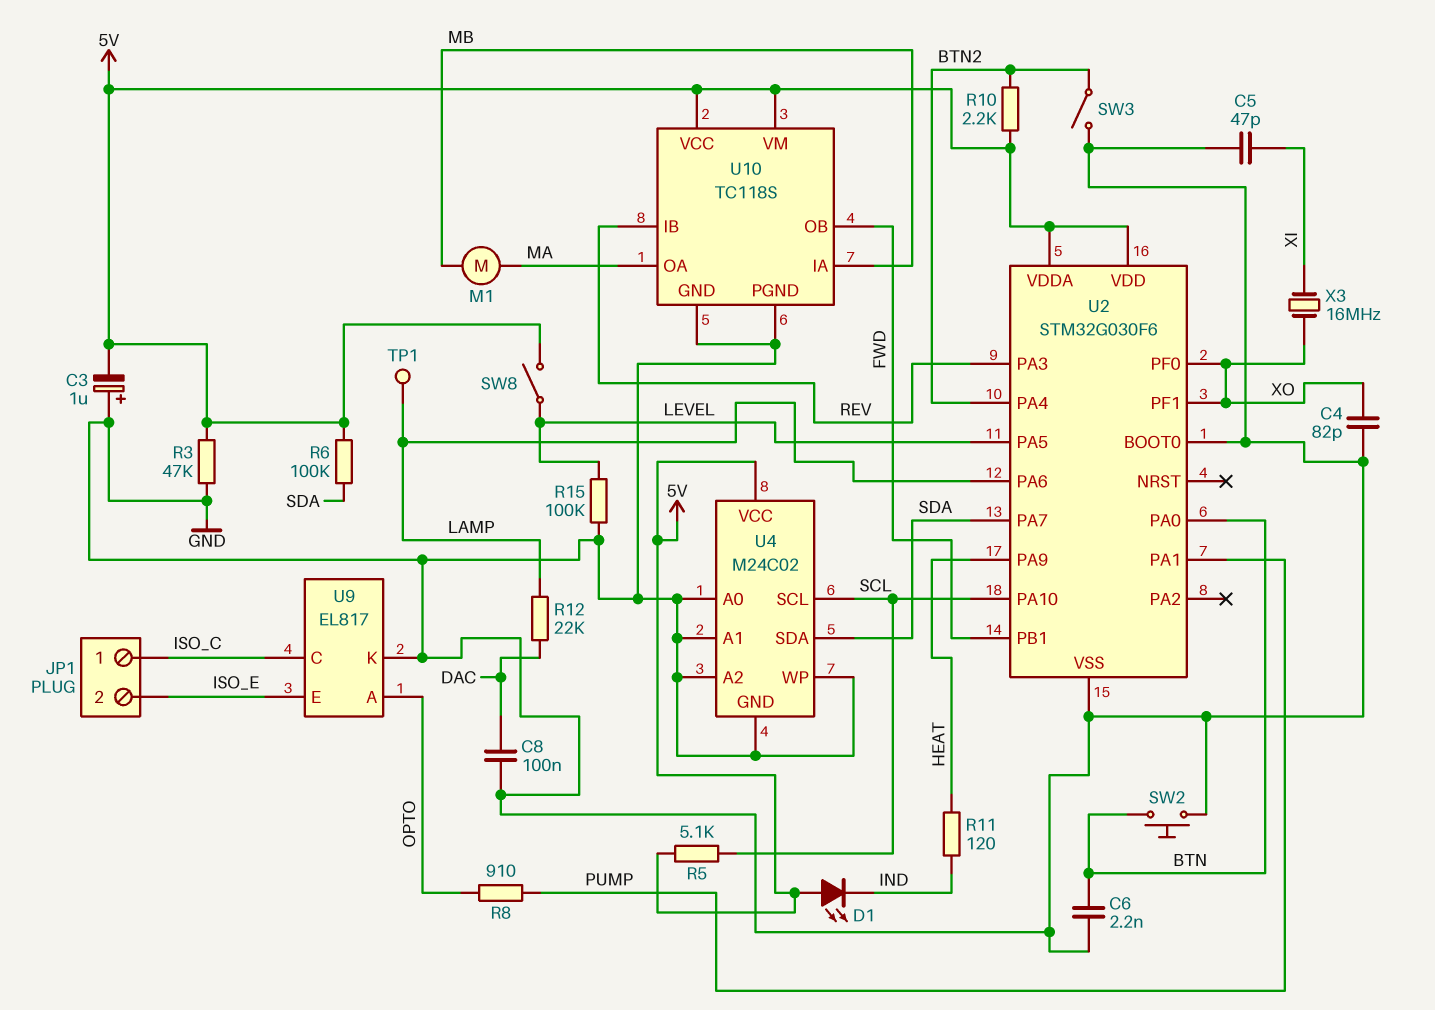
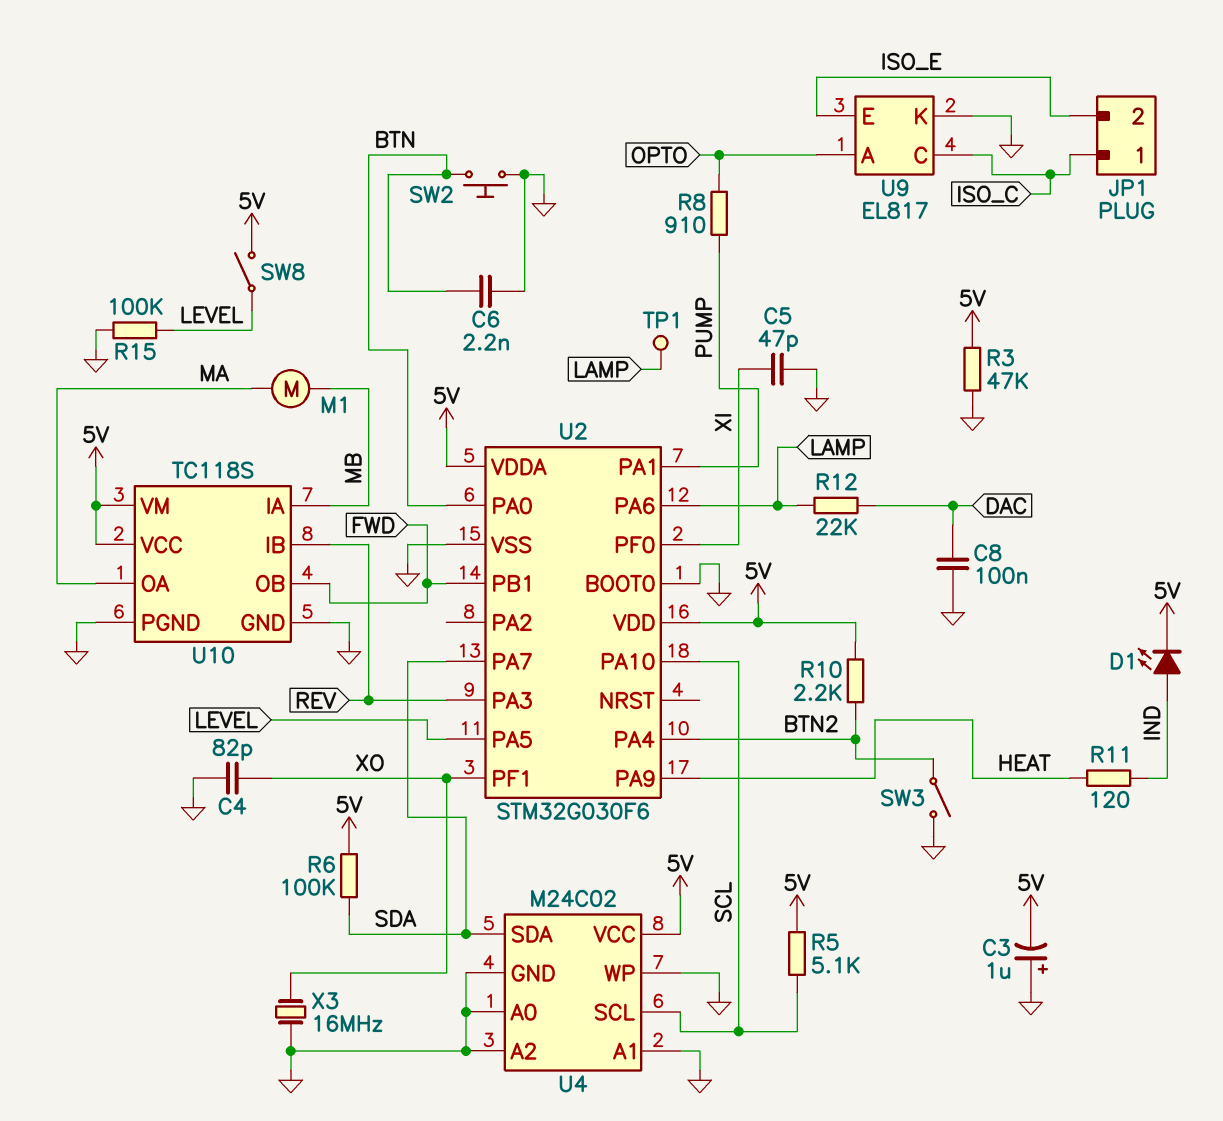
D1: LED (A 5V, K IND) -> LED (A IND, K 5V)
U2 pin PF0: XO -> XI
X3: 16MHz (XI, XO) -> 16MHz (GND, XO)

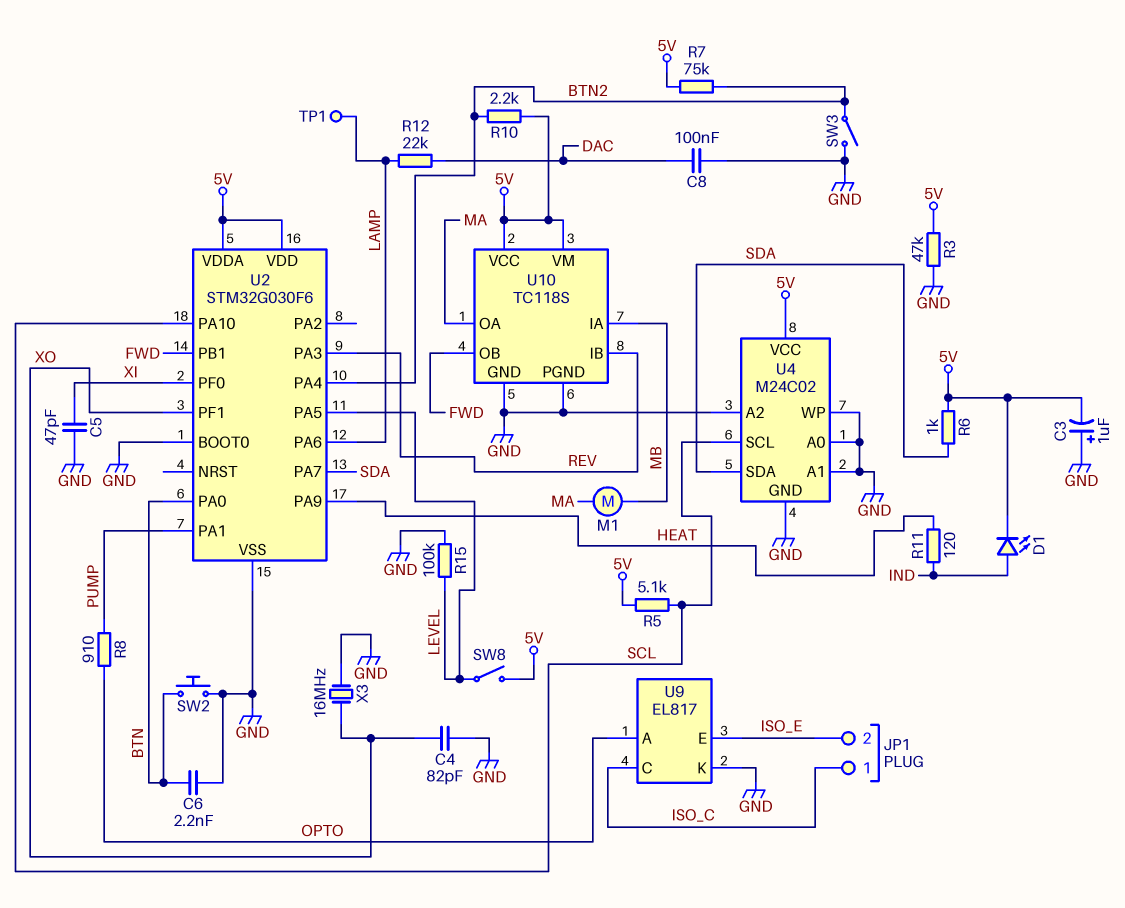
R6: 100k (5V, SDA) -> 1k (5V, SDA)
R7: none -> 75k (5V, BTN2)

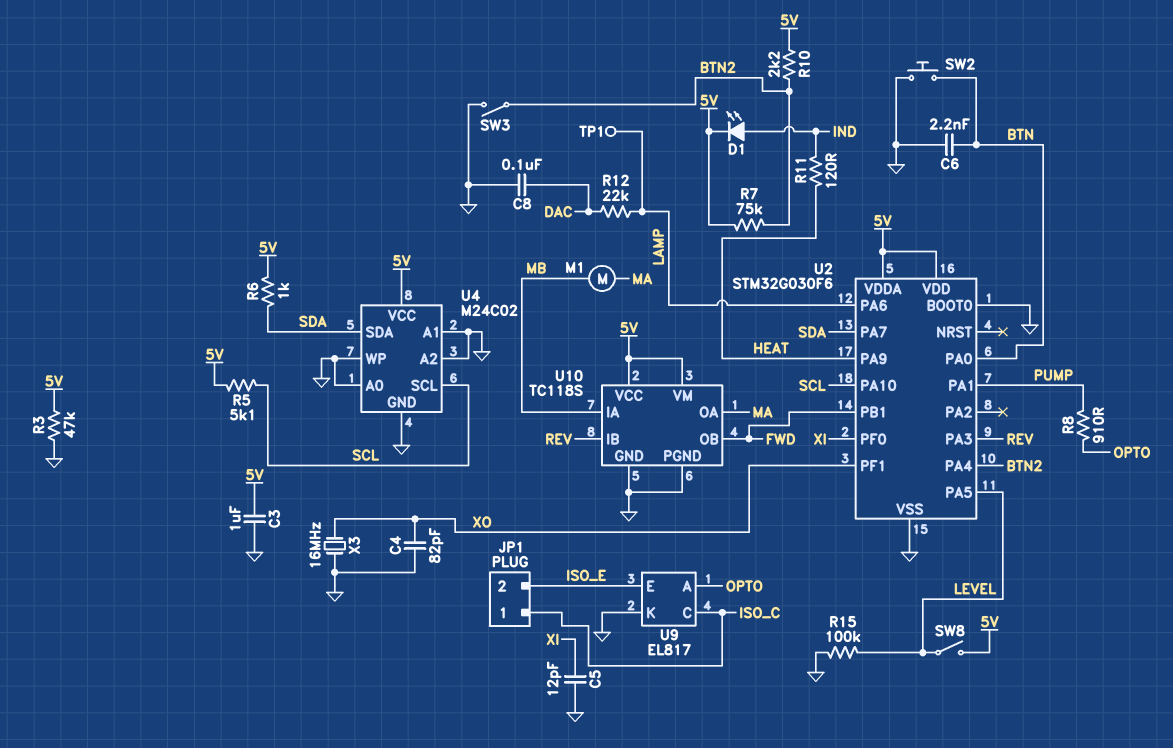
C3: 1uF (plus GND, minus 5V) -> 1uF (5V, GND)
C5: 47pF (GND, XI) -> 12pF (GND, XI)

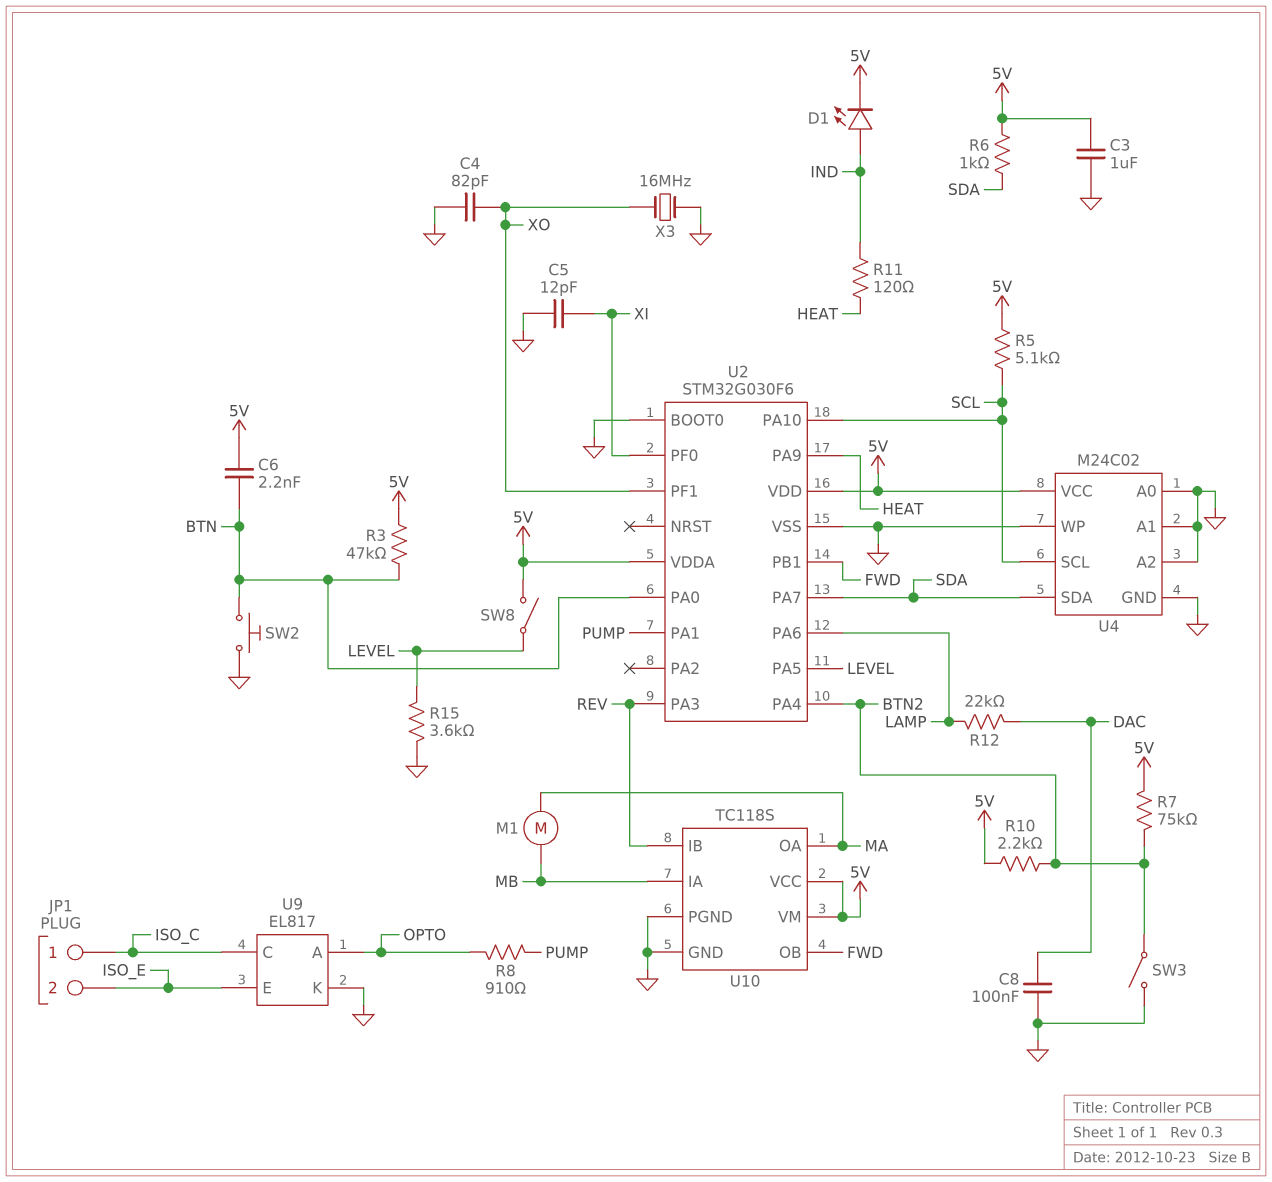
C6: 2.2nF (BTN, GND) -> 2.2nF (5V, BTN)
R3: 47k (5V, GND) -> 47k (5V, BTN)
R15: 100k (GND, LEVEL) -> 3.6k (GND, LEVEL)
TP1: test point (LAMP) -> none

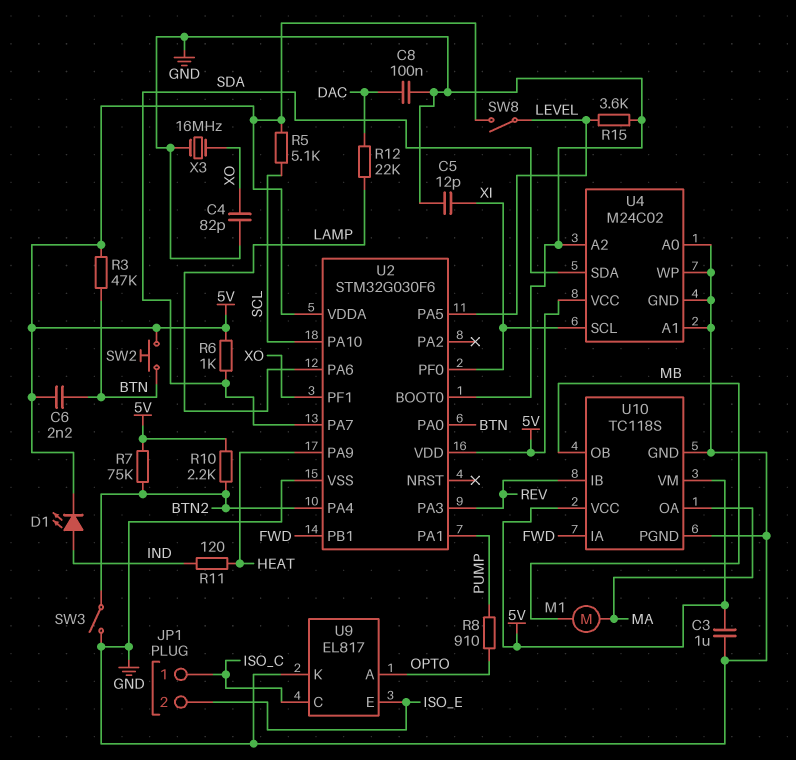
SW2: button (BTN, GND) -> button (5V, BTN)
U4 pin SCL: SCL -> XI
U10 pin IA: MB -> FWD
U10 pin OB: FWD -> MB

